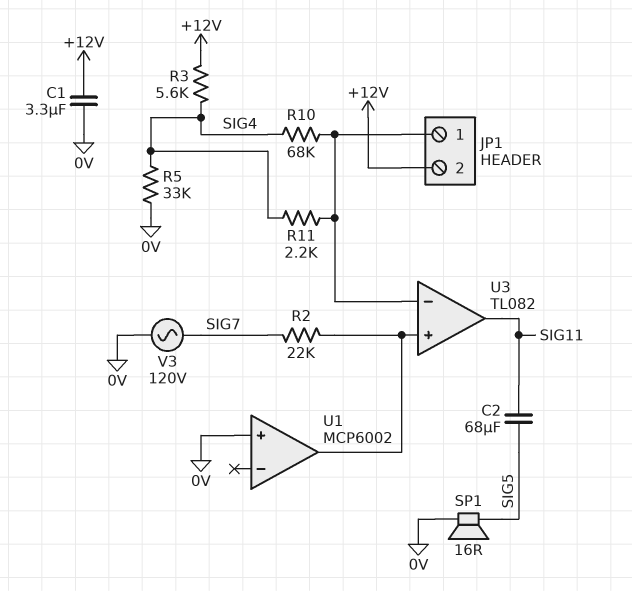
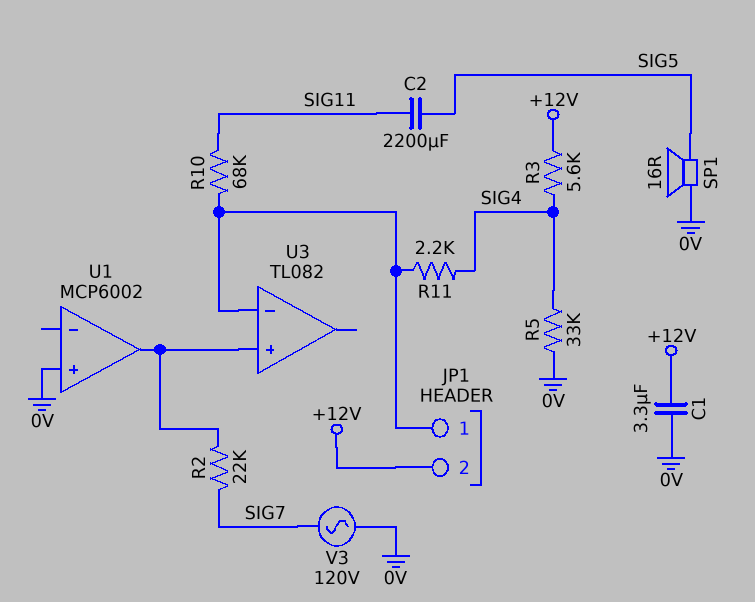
C2: 68uF (SIG5, SIG11) -> 2200uF (SIG5, SIG11)
R10: 68k (JP1/1, SIG4) -> 68k (JP1/1, SIG11)
U3 pin out: SIG11 -> none

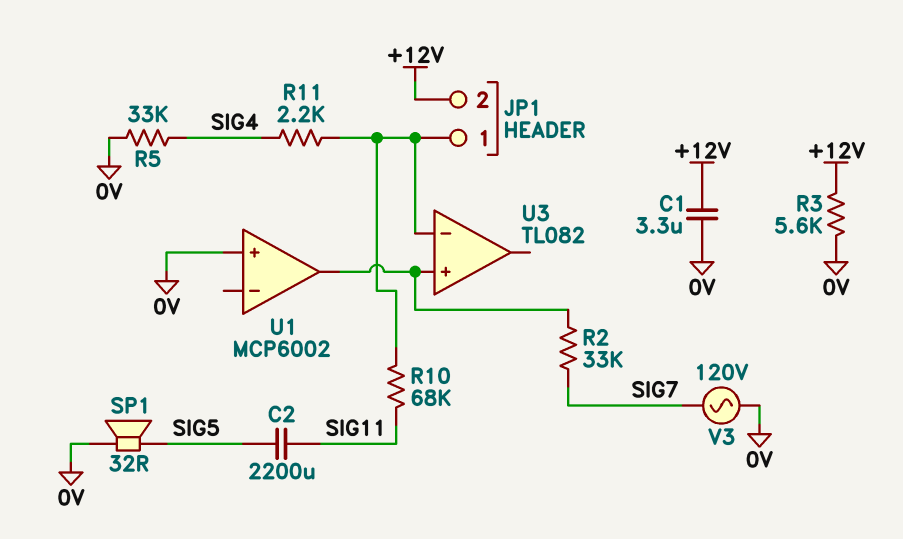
R2: 22k (SIG7, U1/out) -> 33k (SIG7, U1/out)
R3: 5.6k (+12V, SIG4) -> 5.6k (+12V, 0V)
SP1: speaker 16R (0V, SIG5) -> speaker 32R (0V, SIG5)

